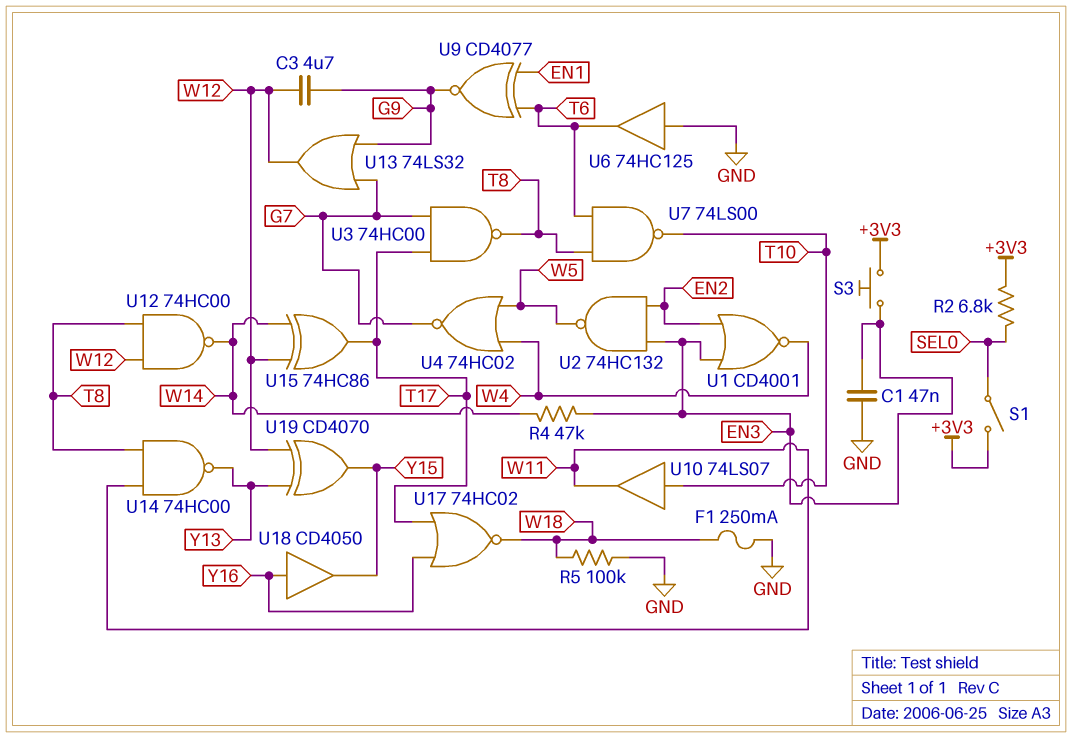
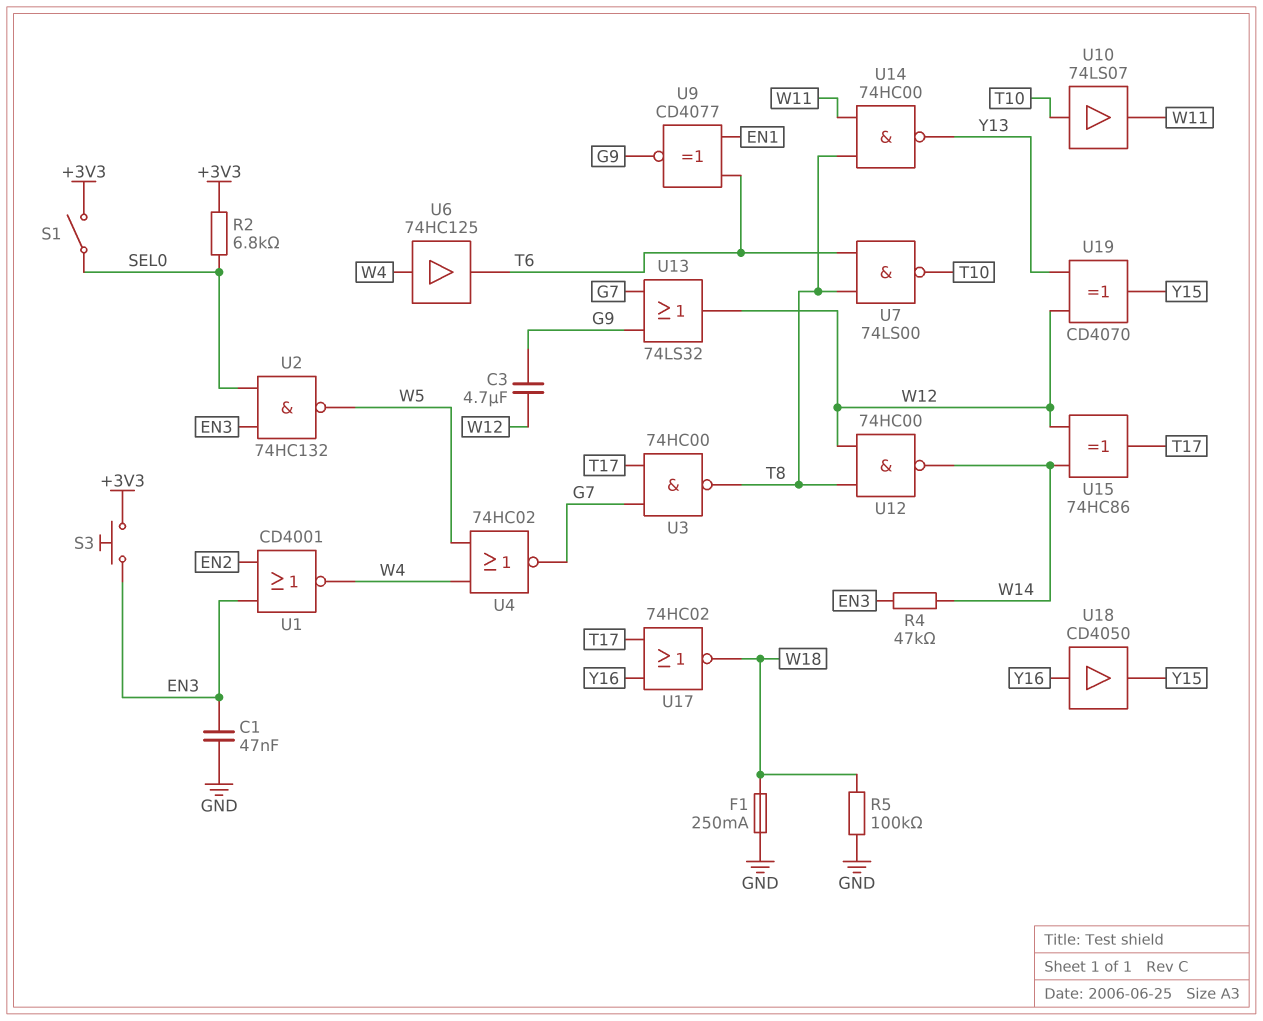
U2: NAND 74HC132 (in EN2, in EN3, out W5) -> NAND 74HC132 (in EN3, in SEL0, out W5)
U6: buffer 74HC125 (in GND, out T6) -> buffer 74HC125 (in W4, out T6)

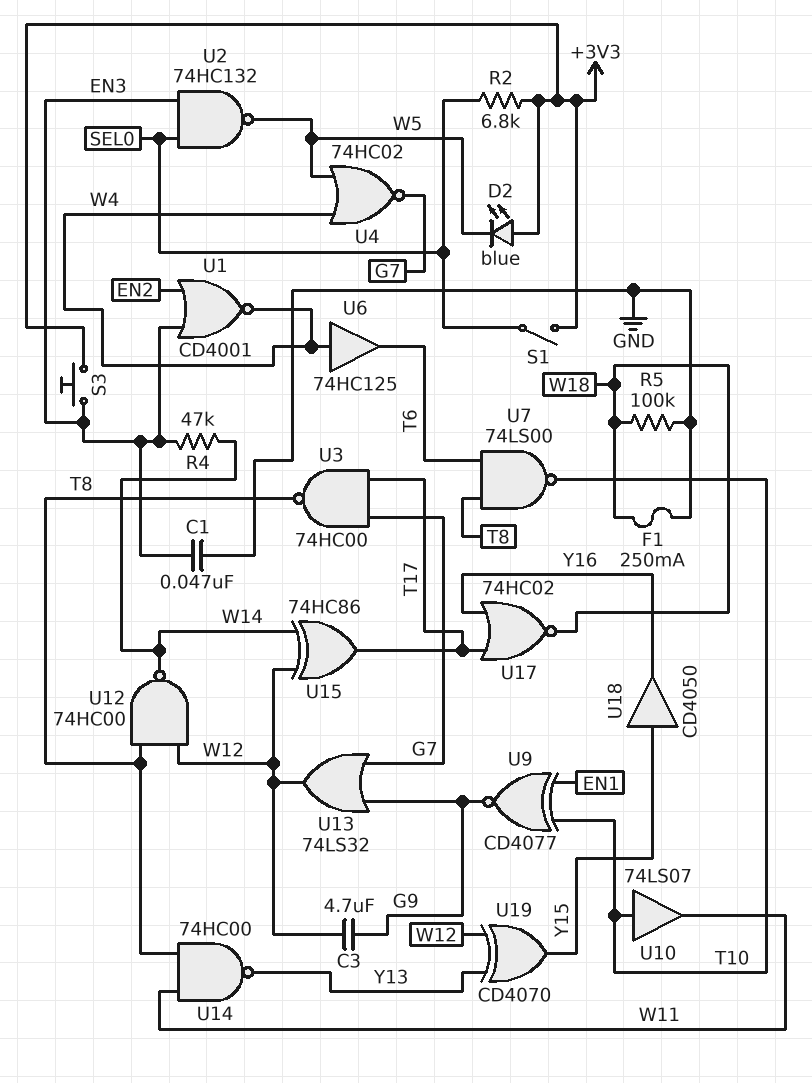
D2: none -> LED blue (A +3V3, K W5)
U9: XNOR CD4077 (in EN1, in T6, out G9) -> XNOR CD4077 (in EN1, in T10, out G9)
U18: buffer CD4050 (in Y16, out Y15) -> buffer CD4050 (in Y15, out Y16)

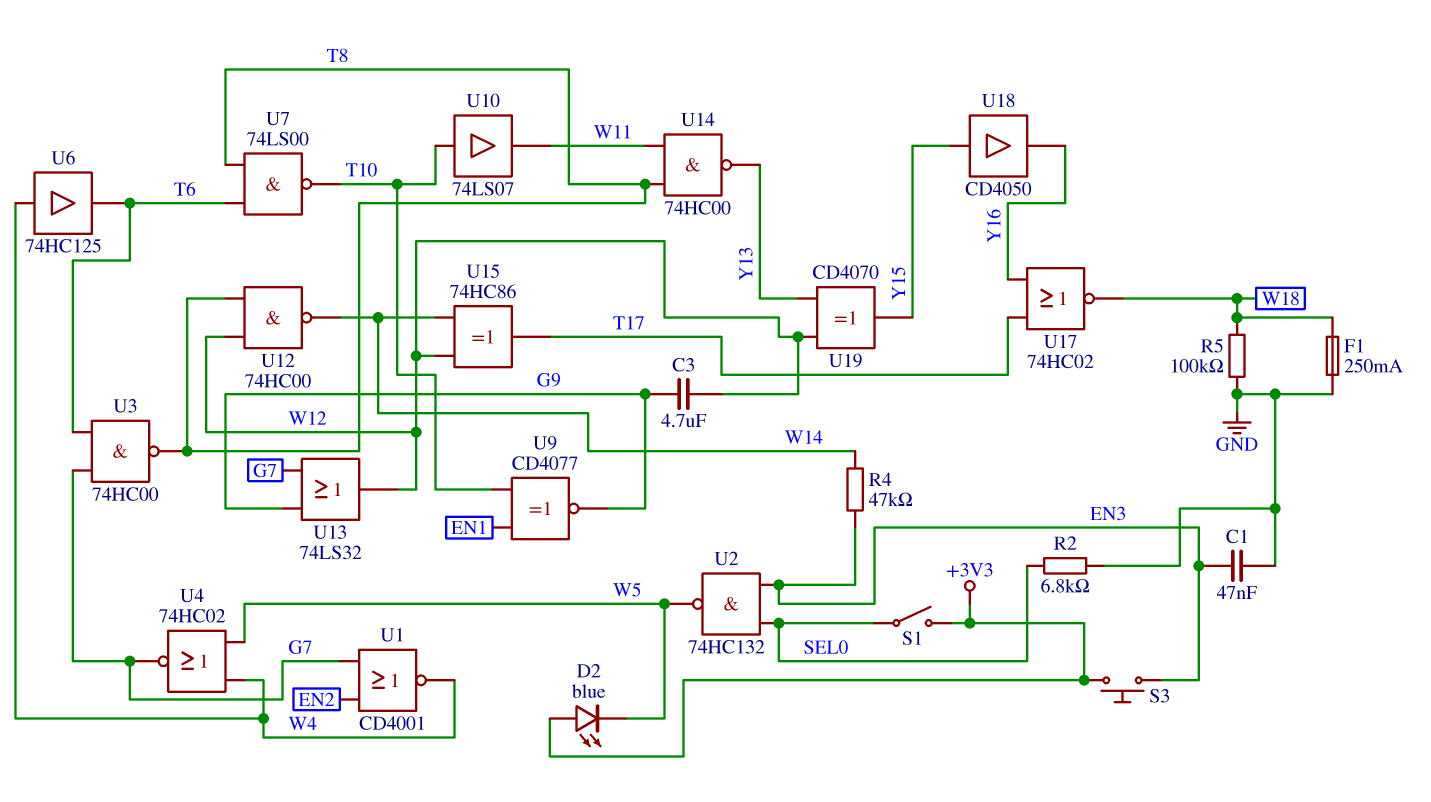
R2: 6.8k (+3V3, SEL0) -> 6.8k (GND, SEL0)
U1: NOR CD4001 (in EN2, in EN3, out W4) -> NOR CD4001 (in EN2, in G7, out W4)
U3: NAND 74HC00 (in G7, in T17, out T8) -> NAND 74HC00 (in G7, in T6, out T8)

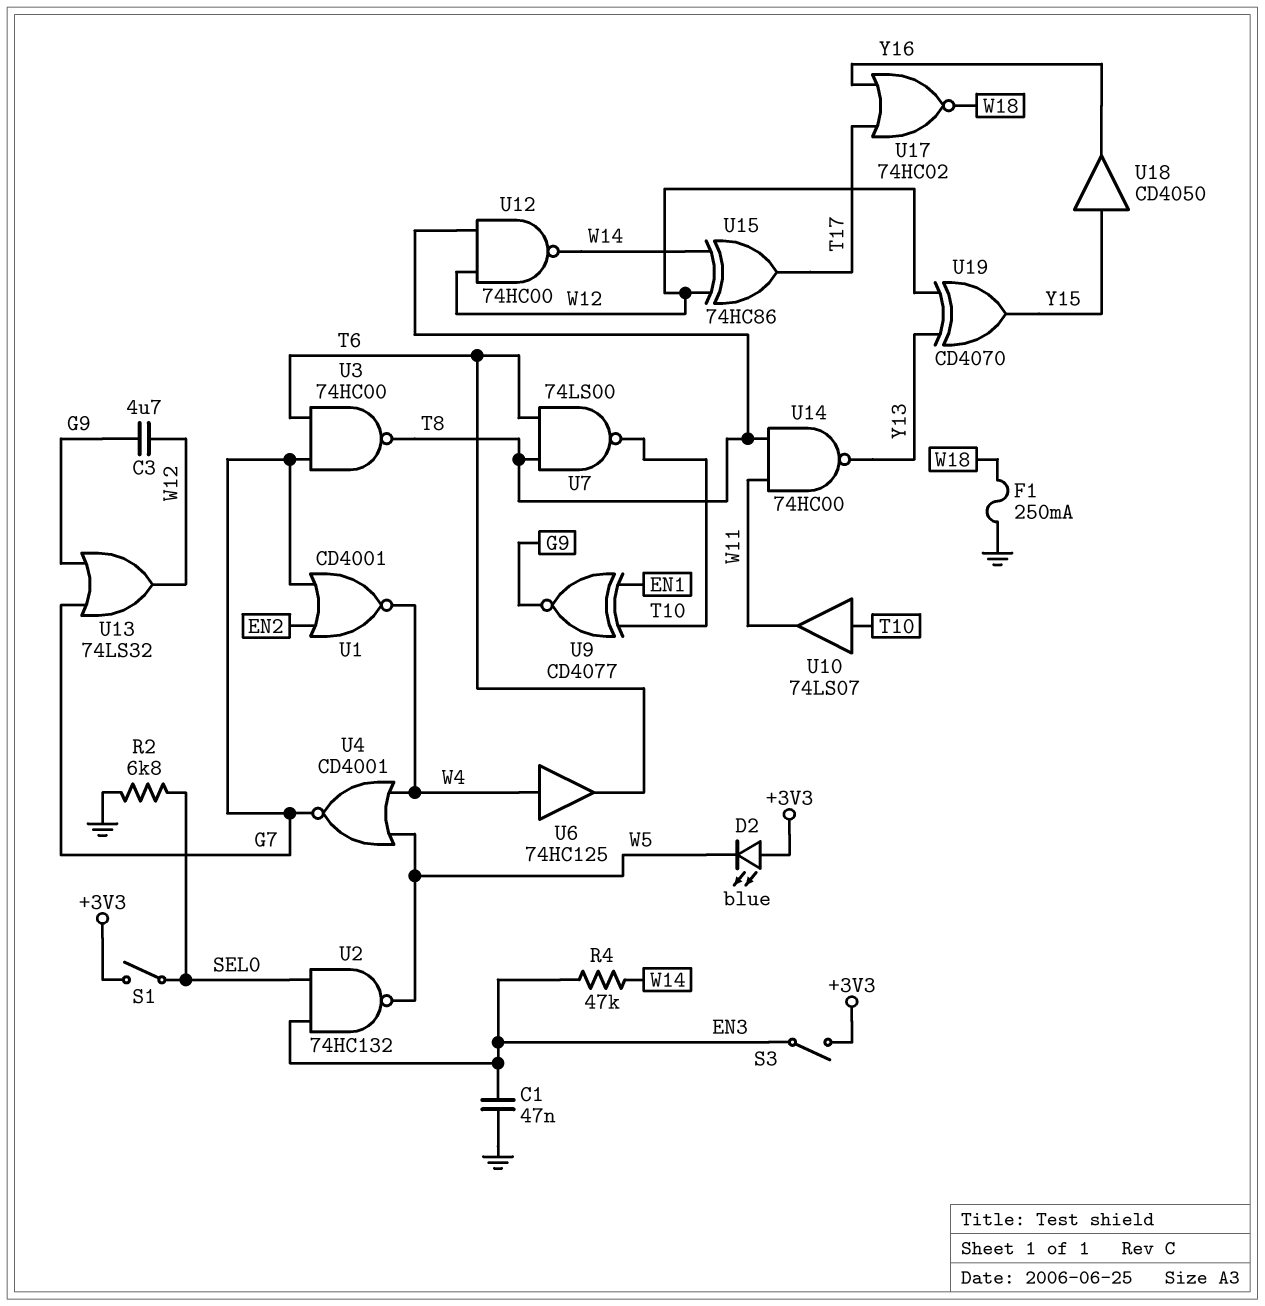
R5: 100k (GND, W18) -> none
S3: button (+3V3, EN3) -> switch (+3V3, EN3)
U4: NOR 74HC02 (in W4, in W5, out G7) -> NOR CD4001 (in W4, in W5, out G7)

